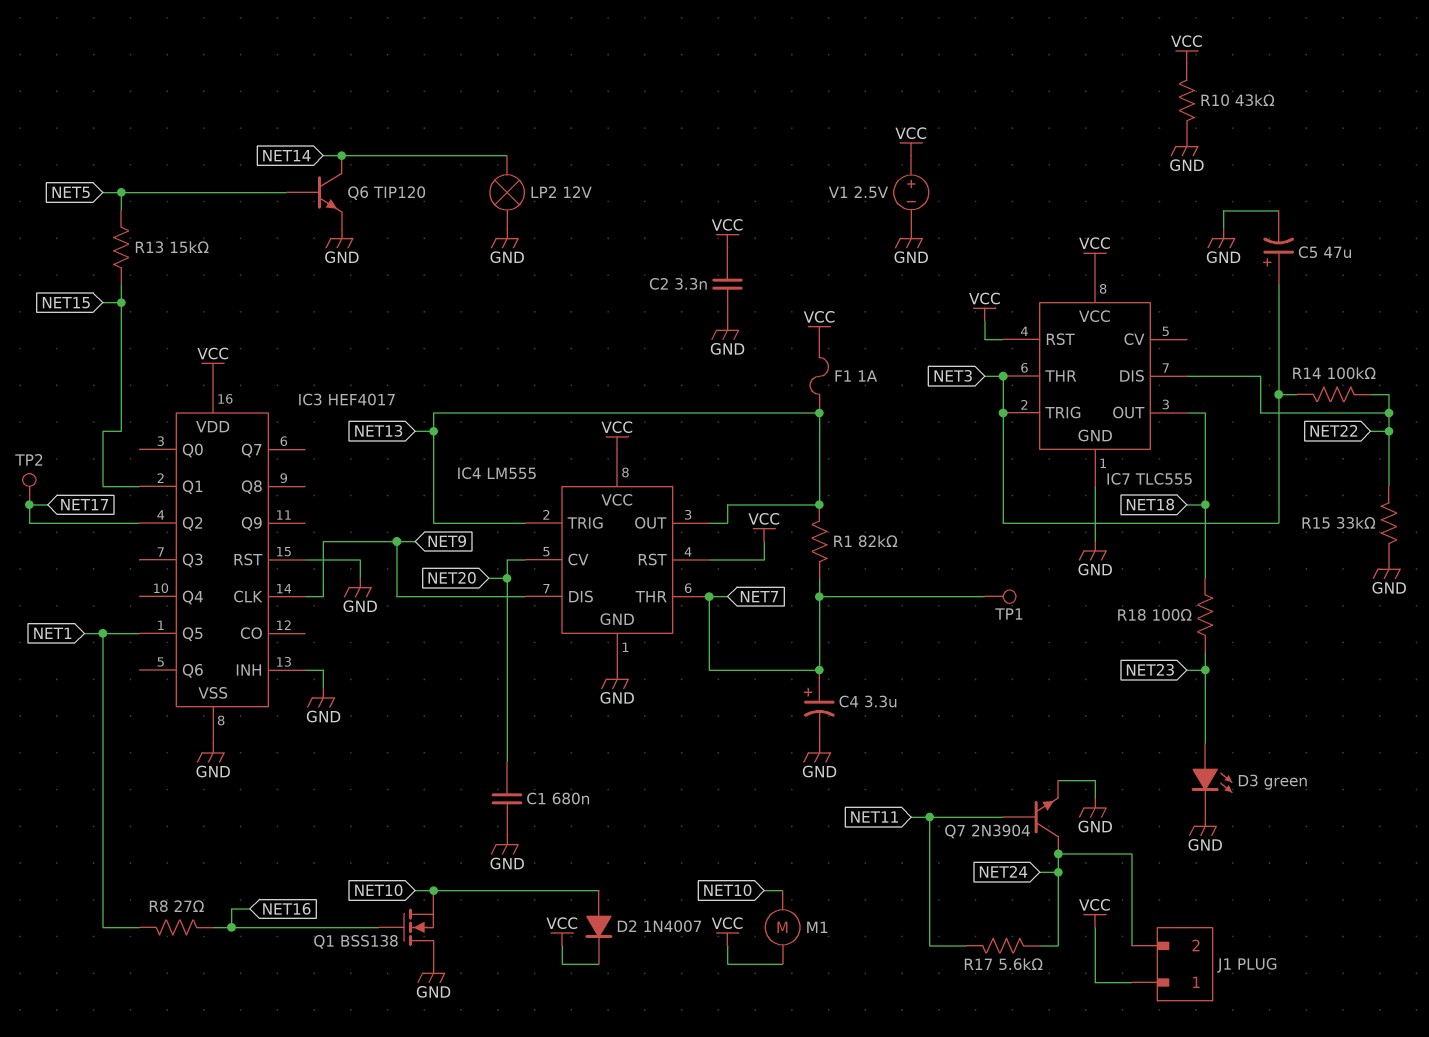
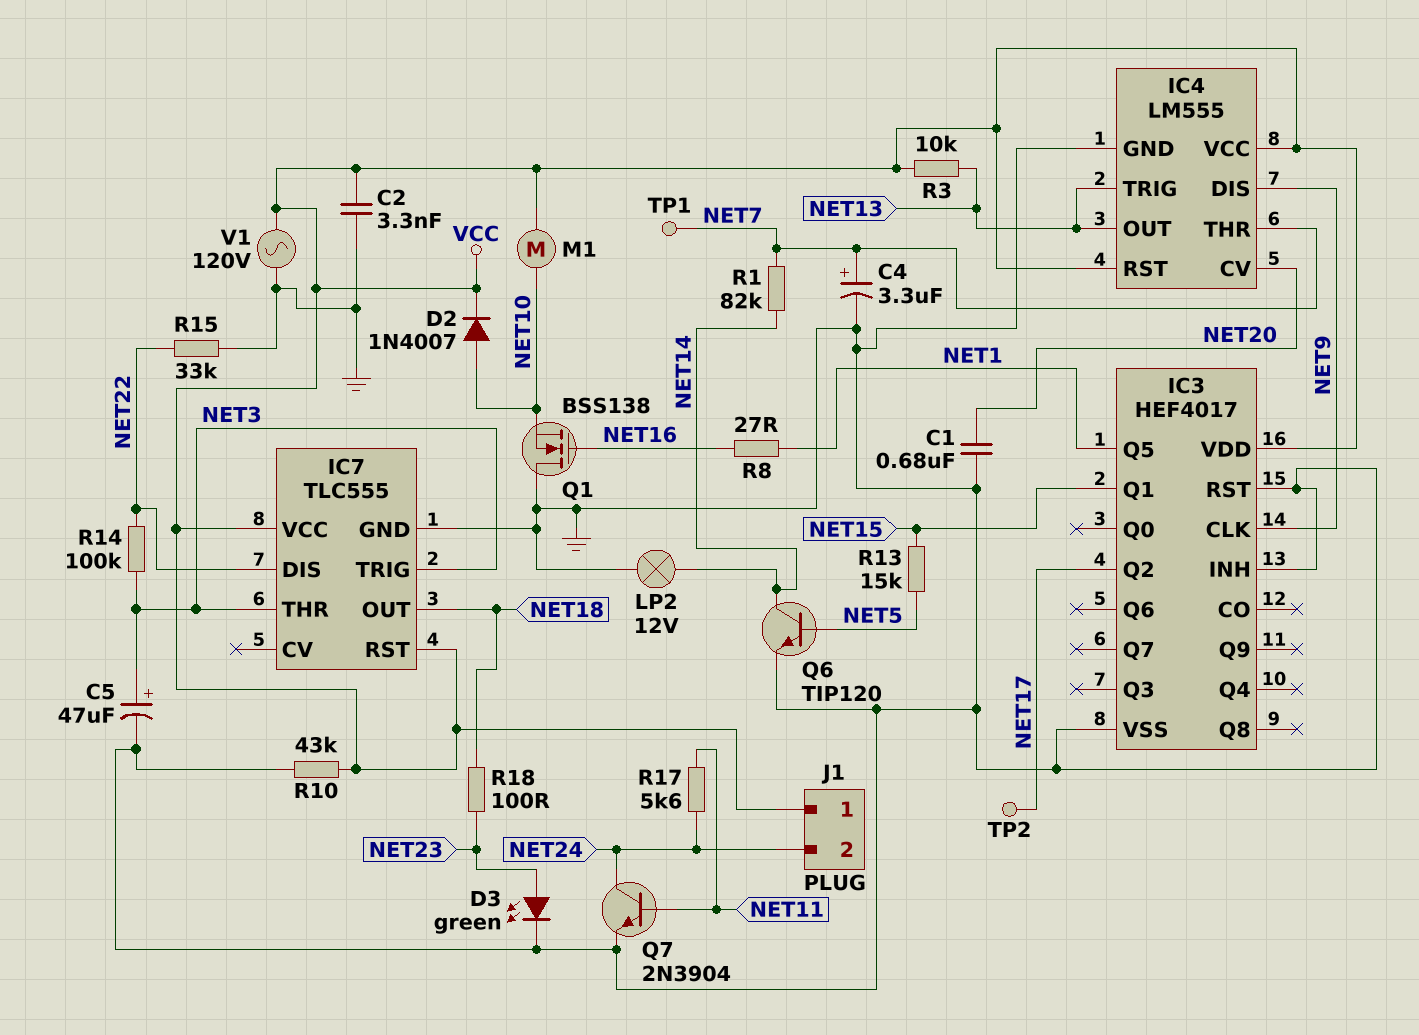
F1: 1A (NET13, VCC) -> none
R1: 82k (NET7, NET13) -> 82k (NET7, NET14)
R3: none -> 10k (NET13, VCC)
V1: 2.5V (plus VCC, minus GND) -> AC 120V (GND, VCC)

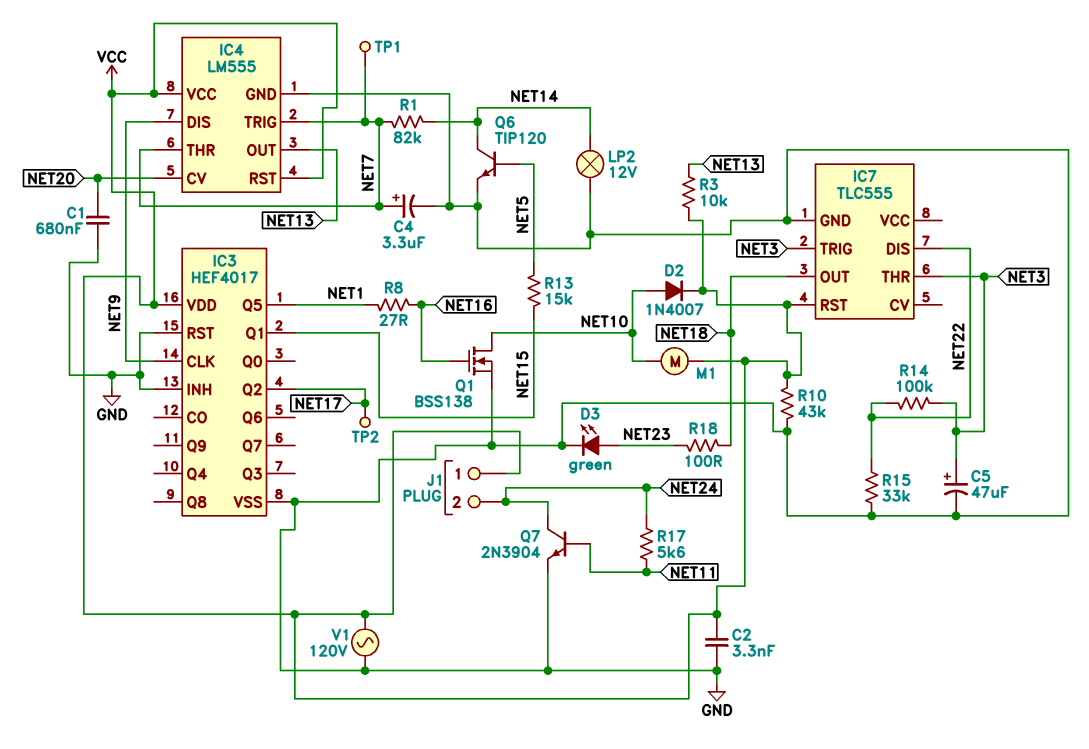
IC4 pin TRIG: NET13 -> NET7
IC7 pin VCC: VCC -> none
Q1: NMOS BSS138 (G NET16, D GND, S NET10) -> NMOS BSS138 (G NET16, D NET10, S GND)

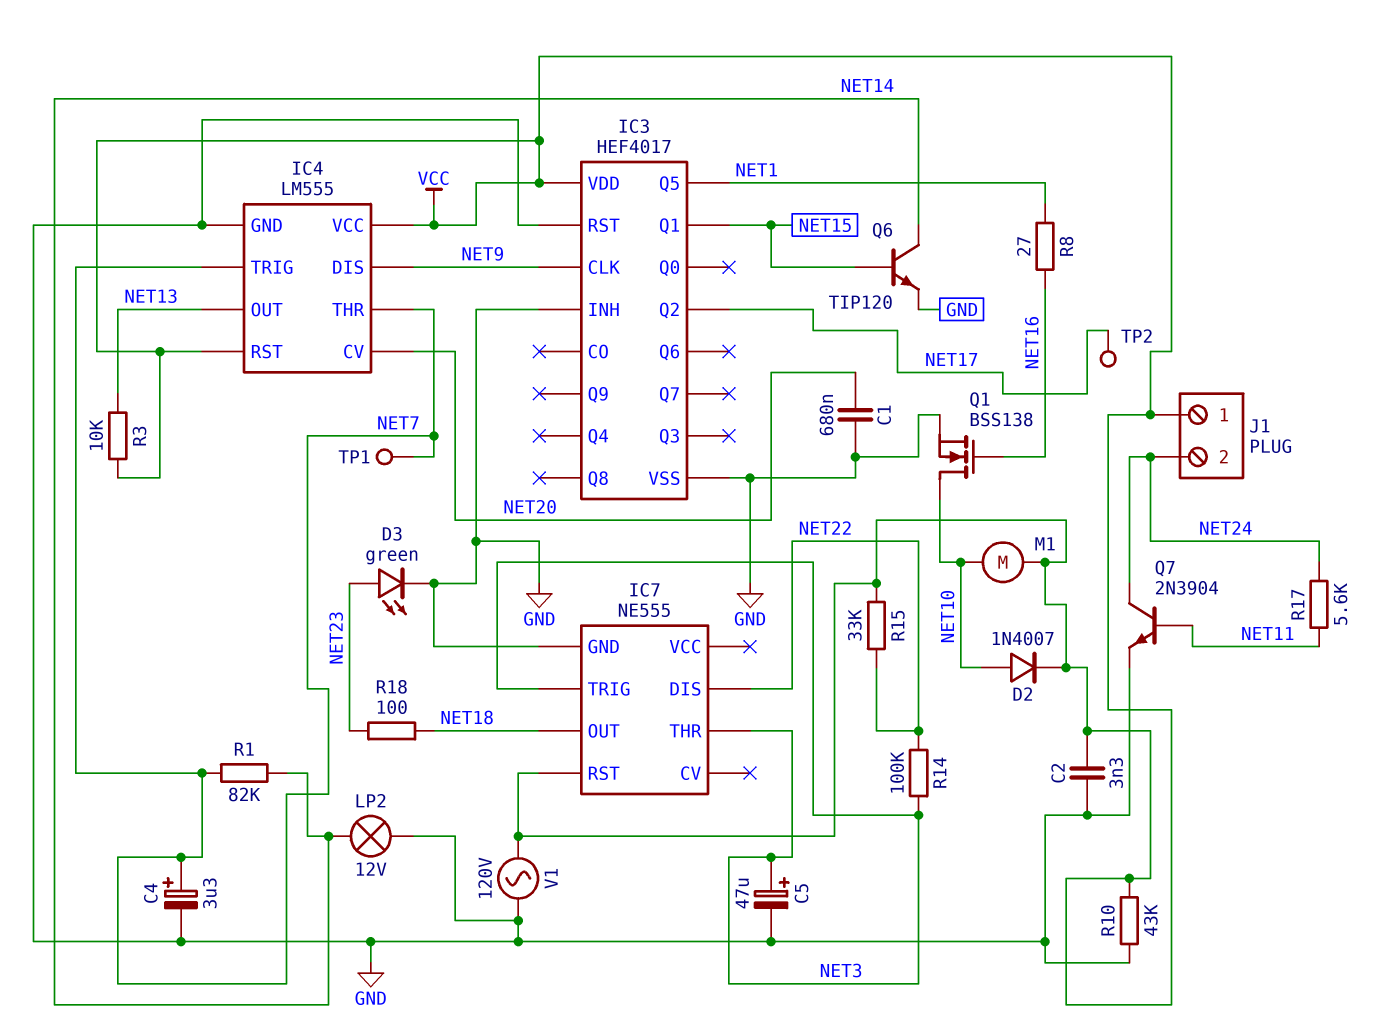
IC7: TLC555 -> NE555
Q6: NPN TIP120 (B NET5, C NET14, E GND) -> NPN TIP120 (B NET15, C NET14, E GND)
R13: 15k (NET5, NET15) -> none
R15: 33k (GND, NET22) -> 33k (NET22, VCC)

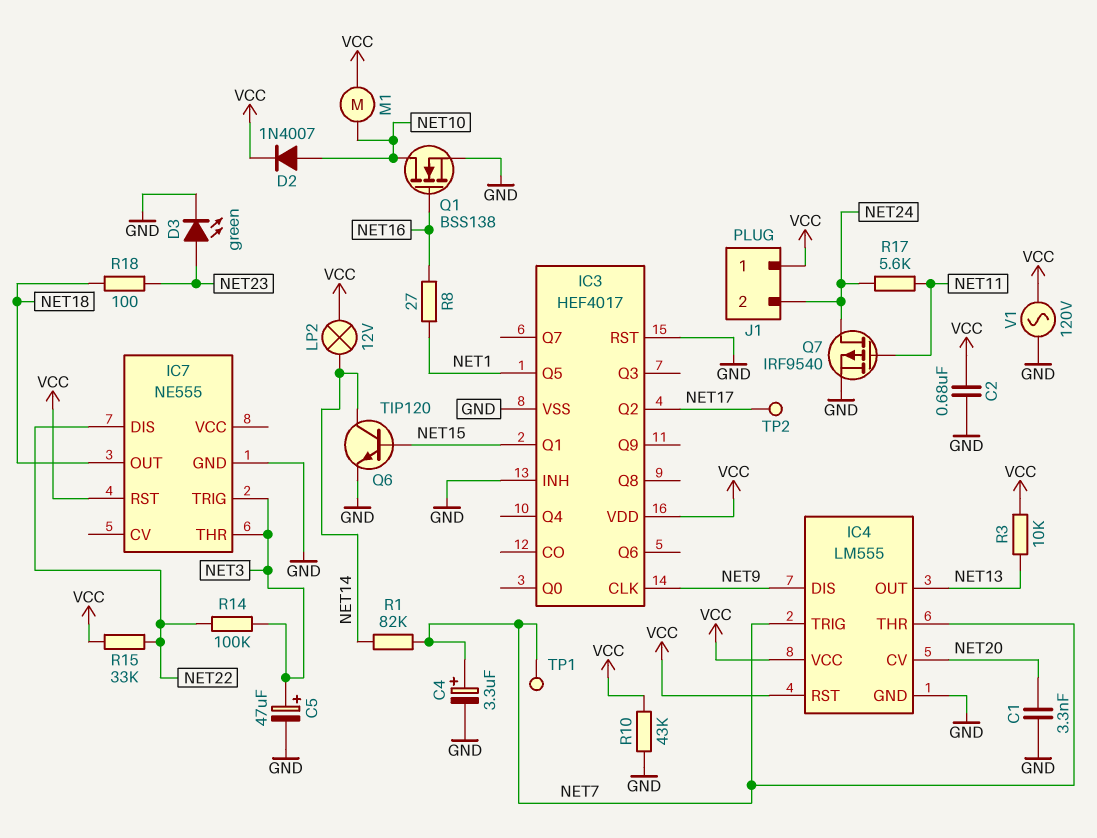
C1: 680nF (GND, NET20) -> 3.3nF (GND, NET20)
C2: 3.3nF (GND, VCC) -> 680nF (GND, VCC)
LP2: lamp 12V (GND, NET14) -> lamp 12V (NET14, VCC)
Q7: NPN 2N3904 (B NET11, C NET24, E GND) -> PMOS IRF9540 (G NET11, D NET24, S GND)

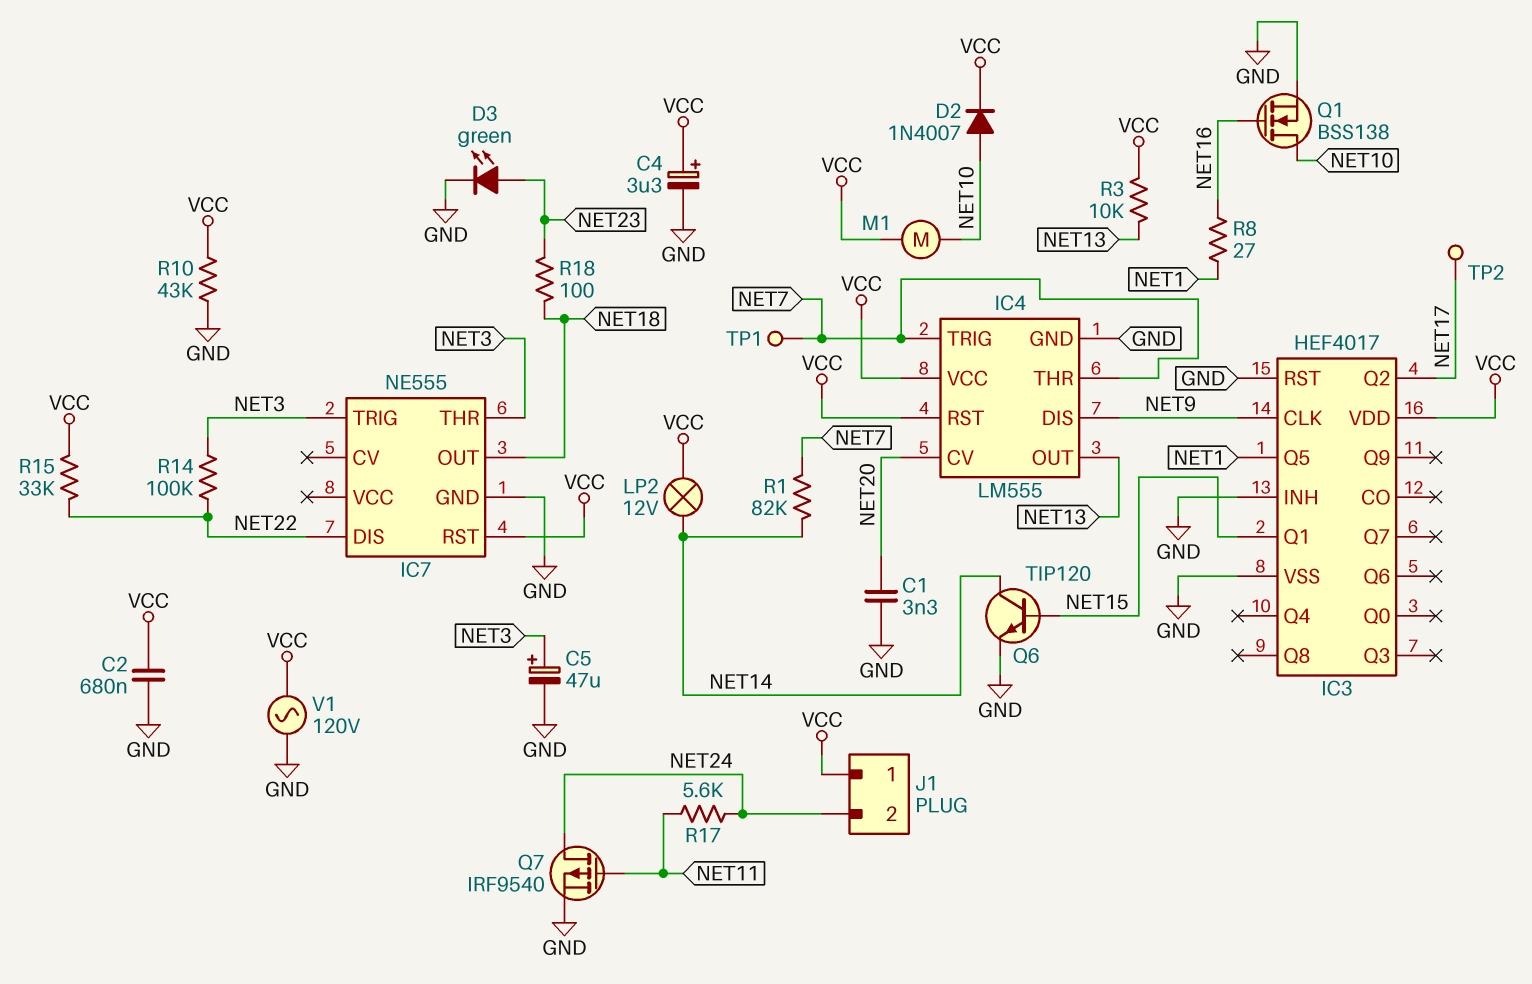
C4: 3.3uF (plus NET7, minus GND) -> 3.3uF (plus VCC, minus GND)

